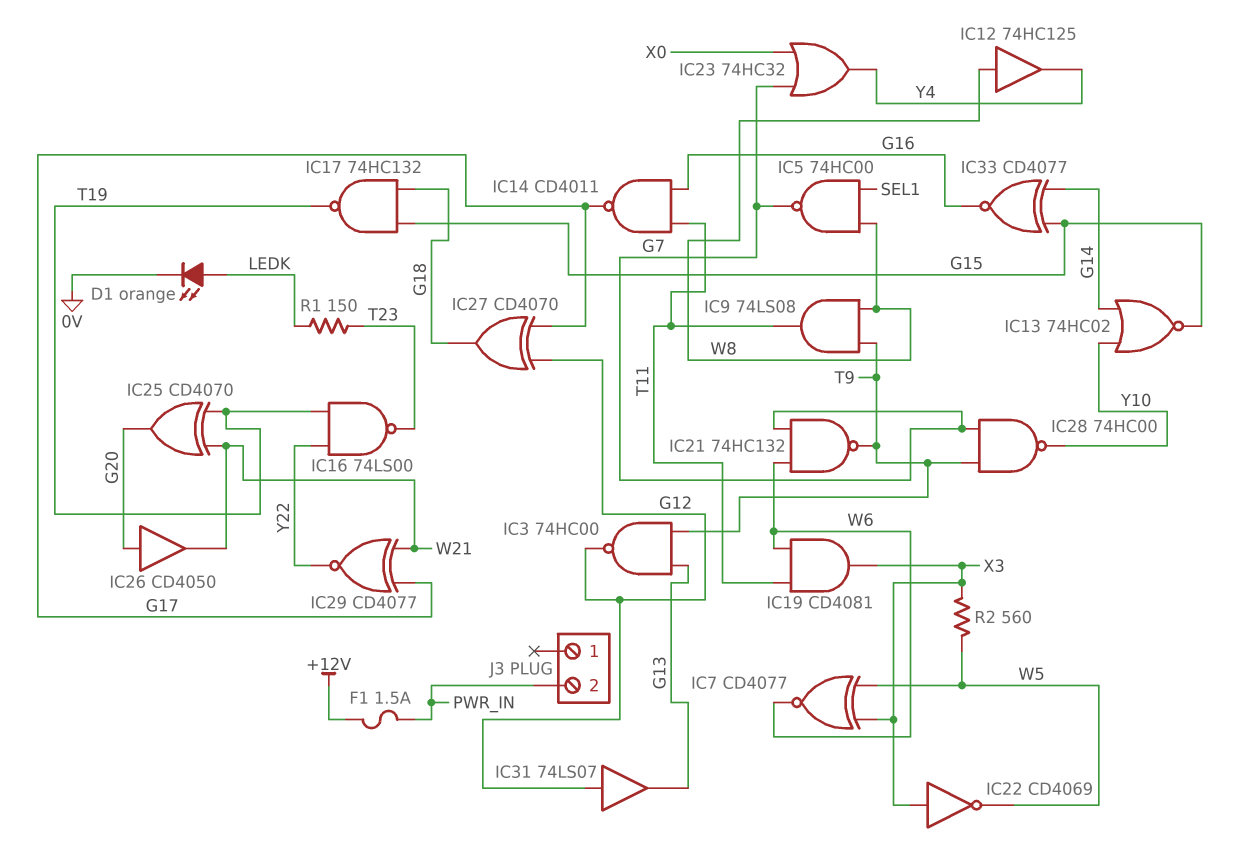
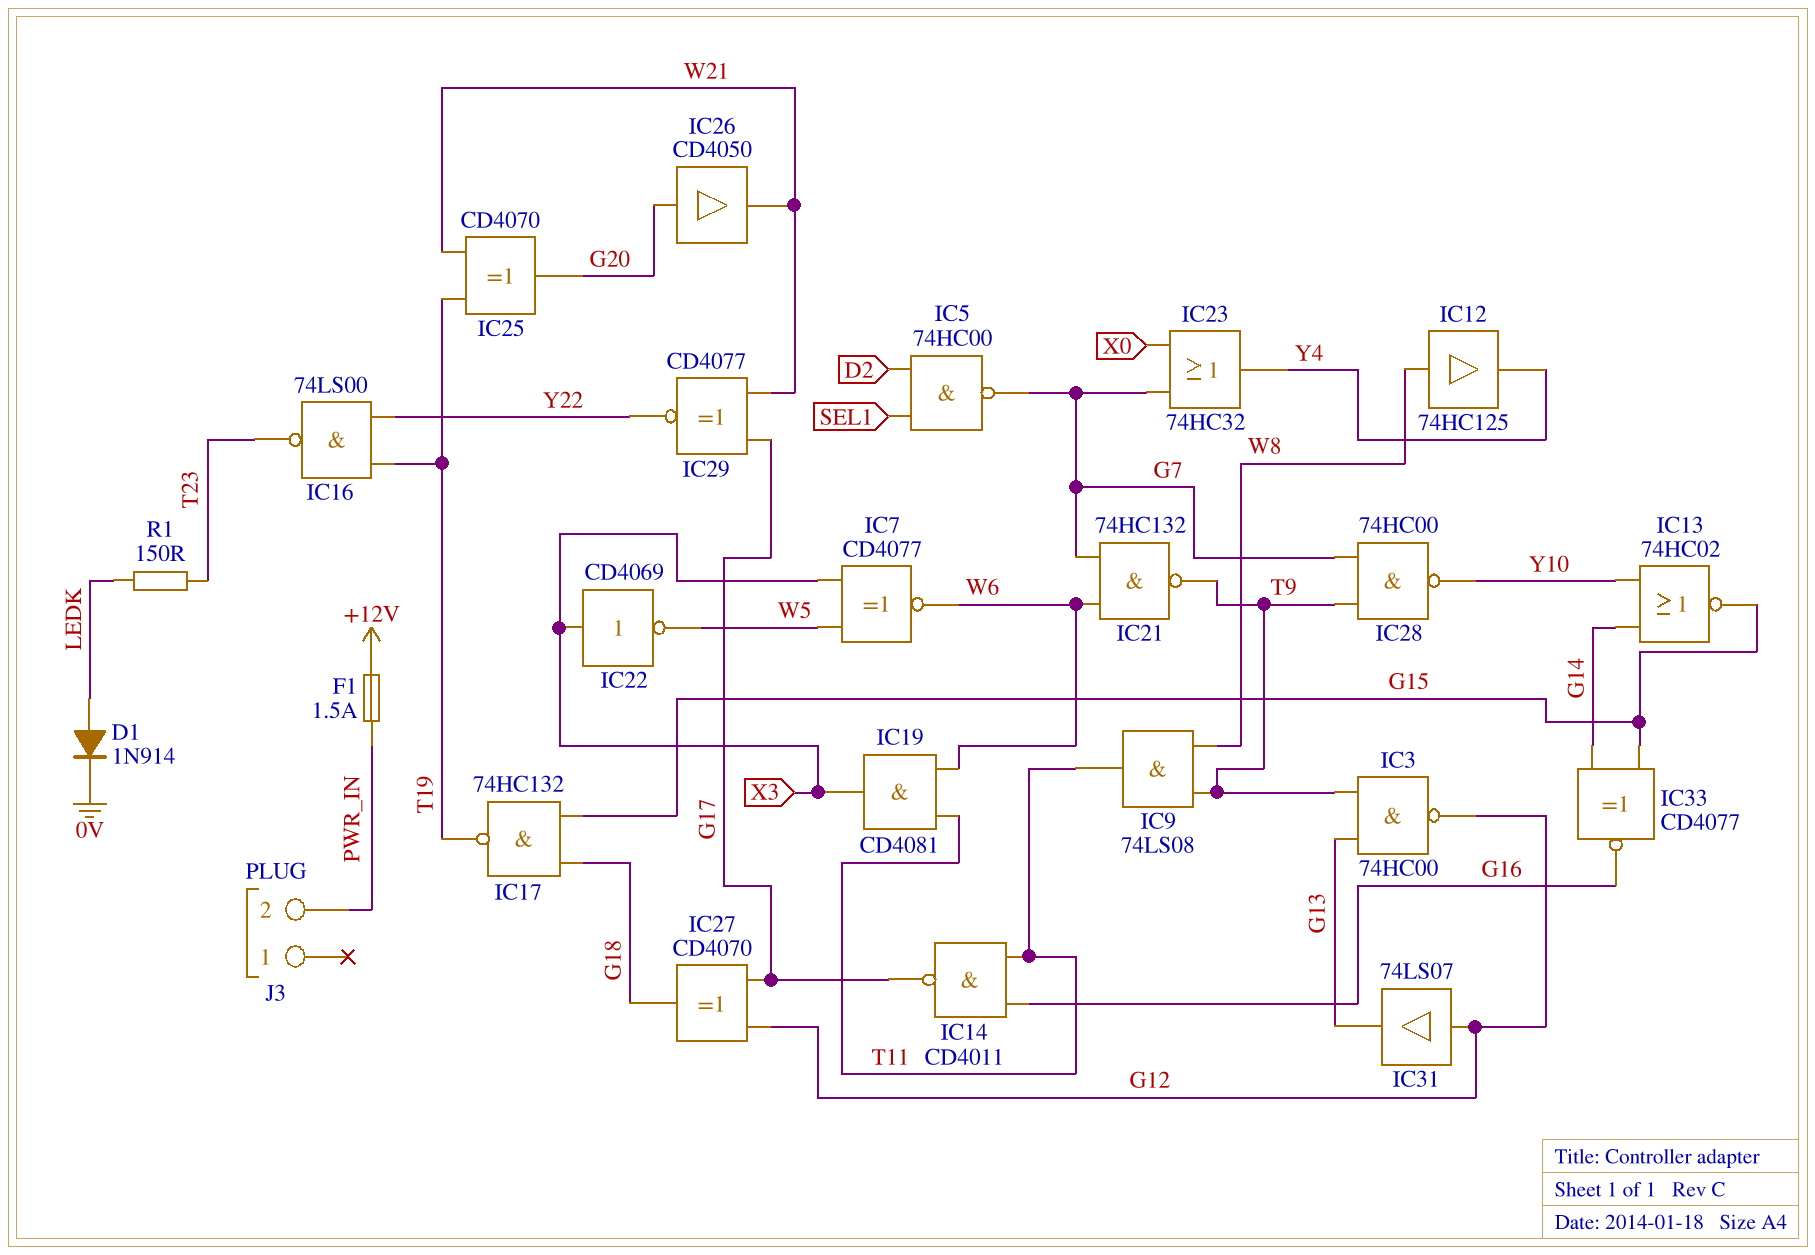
D1: LED orange (A LEDK, K 0V) -> diode 1N914 (A LEDK, K 0V)
IC5: NAND 74HC00 (in SEL1, in W8, out G7) -> NAND 74HC00 (in D2, in SEL1, out G7)
R2: 560 (W5, X3) -> none

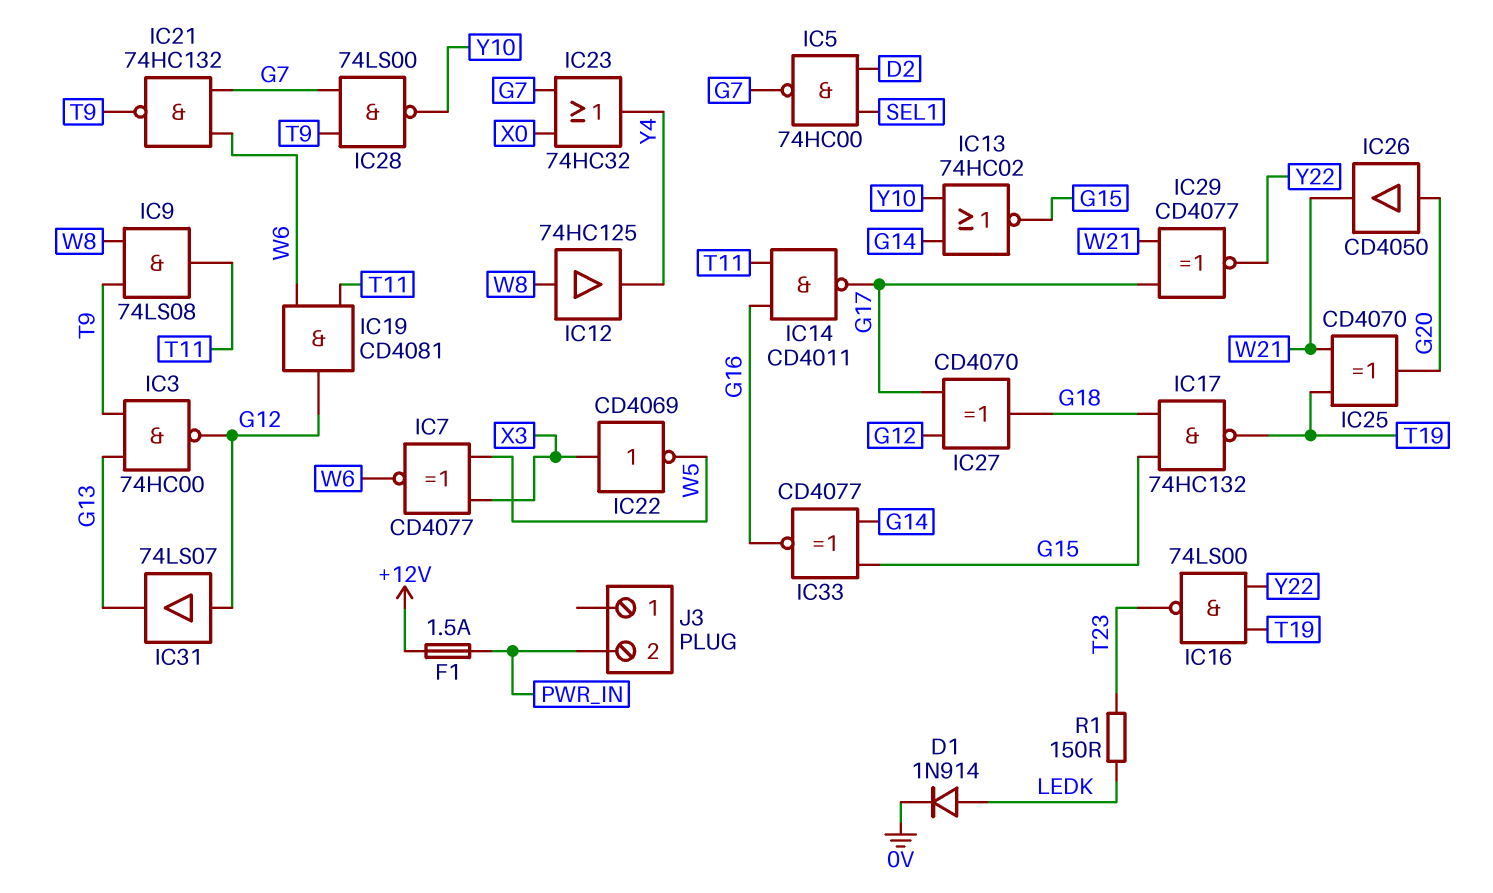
IC19: AND CD4081 (in T11, in W6, out X3) -> AND CD4081 (in T11, in W6, out G12)
IC28: NAND 74HC00 (in G7, in T9, out Y10) -> NAND 74LS00 (in G7, in T9, out Y10)

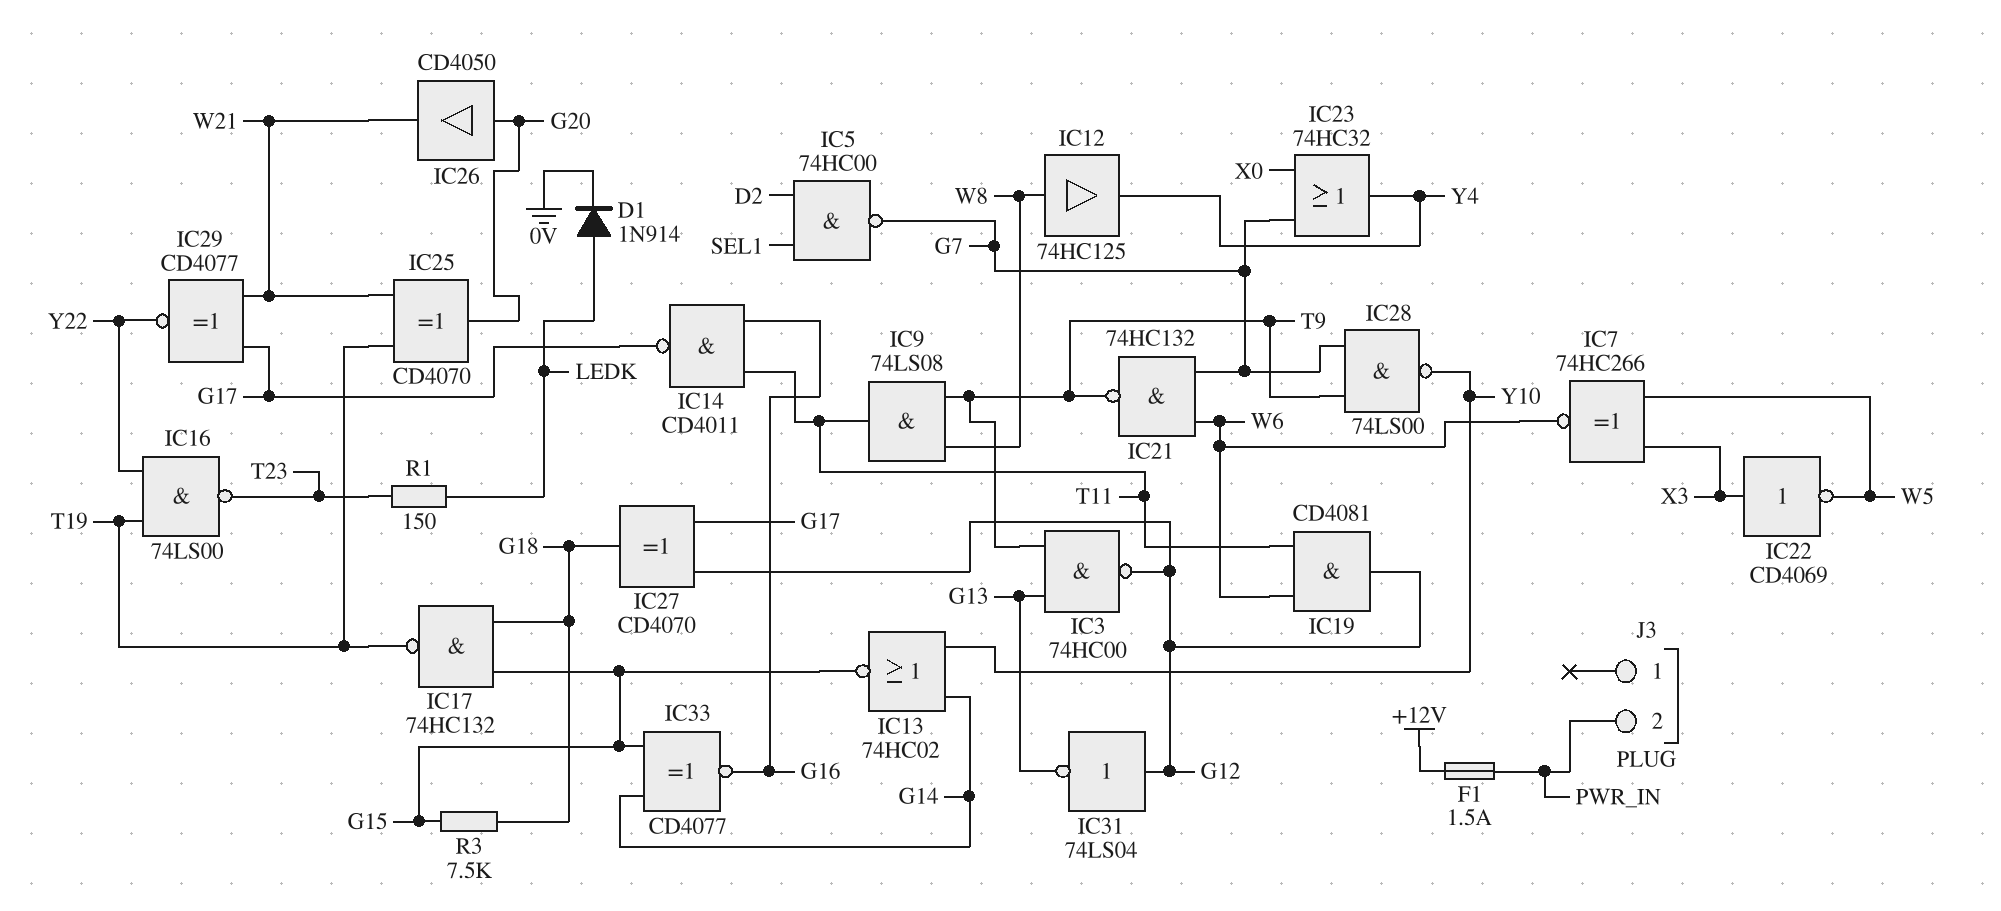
IC7: XNOR CD4077 (in W5, in X3, out W6) -> XNOR 74HC266 (in W5, in X3, out W6)
IC31: buffer 74LS07 (in G12, out G13) -> NOT 74LS04 (in G12, out G13)
R3: none -> 7.5k (G15, G18)

